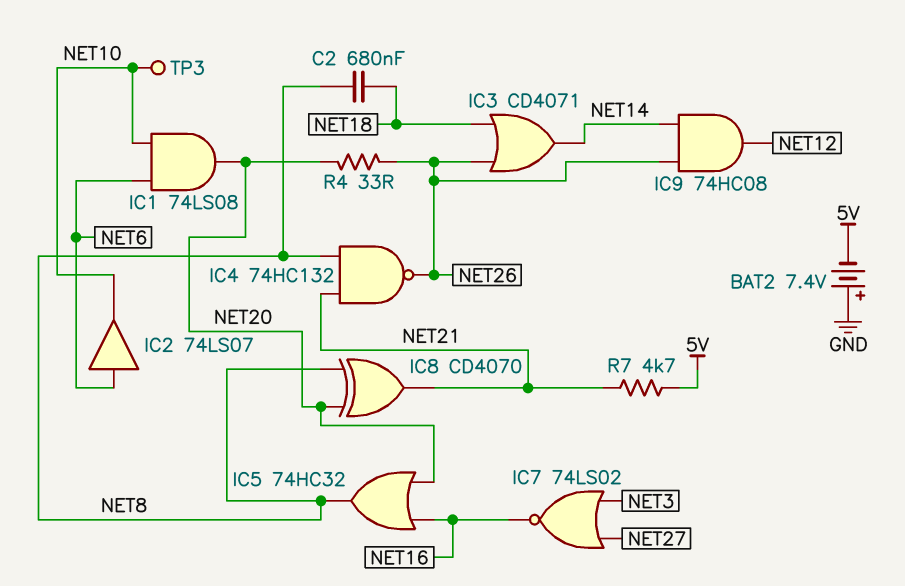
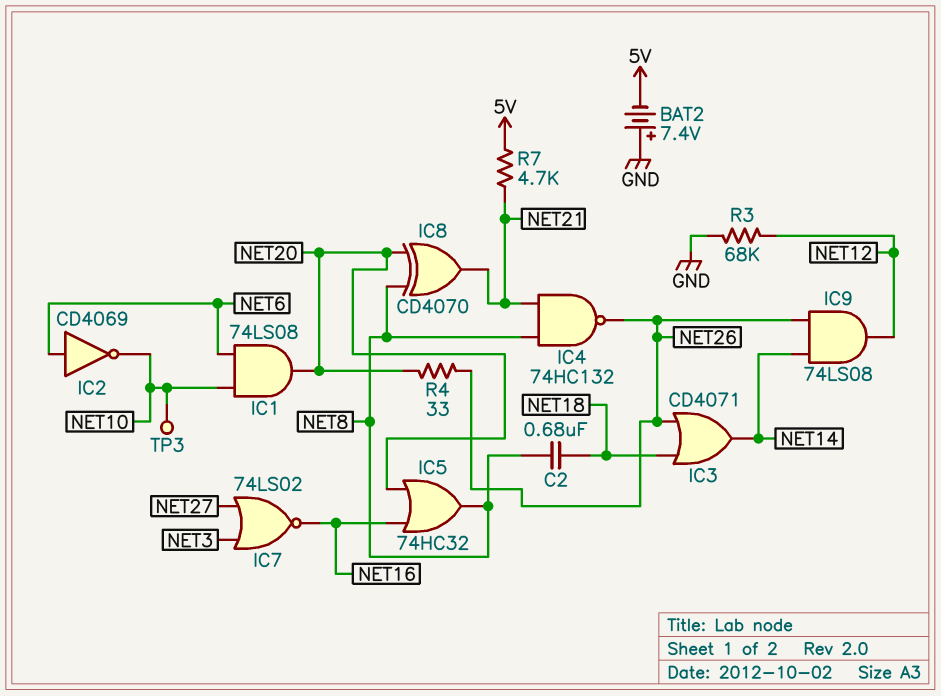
IC2: buffer 74LS07 (in NET6, out NET10) -> NOT CD4069 (in NET6, out NET10)
IC9: AND 74HC08 (in NET14, in NET26, out NET12) -> AND 74LS08 (in NET14, in NET26, out NET12)
R3: none -> 68k (GND, NET12)

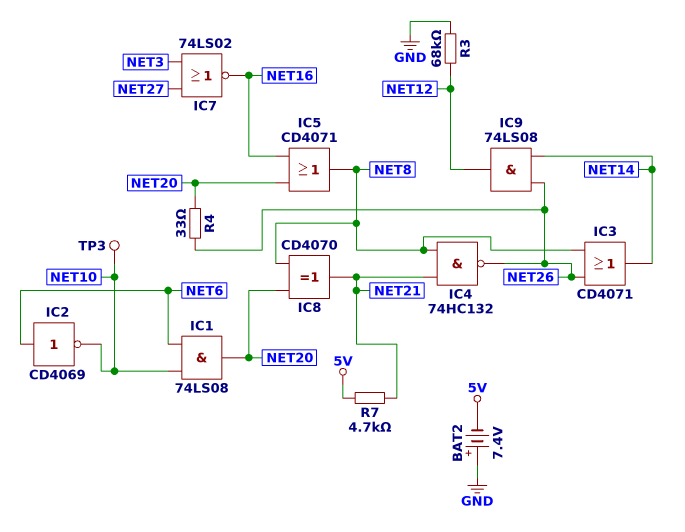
C2: 680nF (NET8, NET18) -> none
IC3: OR CD4071 (in NET18, in NET26, out NET14) -> OR CD4071 (in NET8, in NET26, out NET14)
IC5: OR 74HC32 (in NET16, in NET20, out NET8) -> OR CD4071 (in NET16, in NET20, out NET8)

